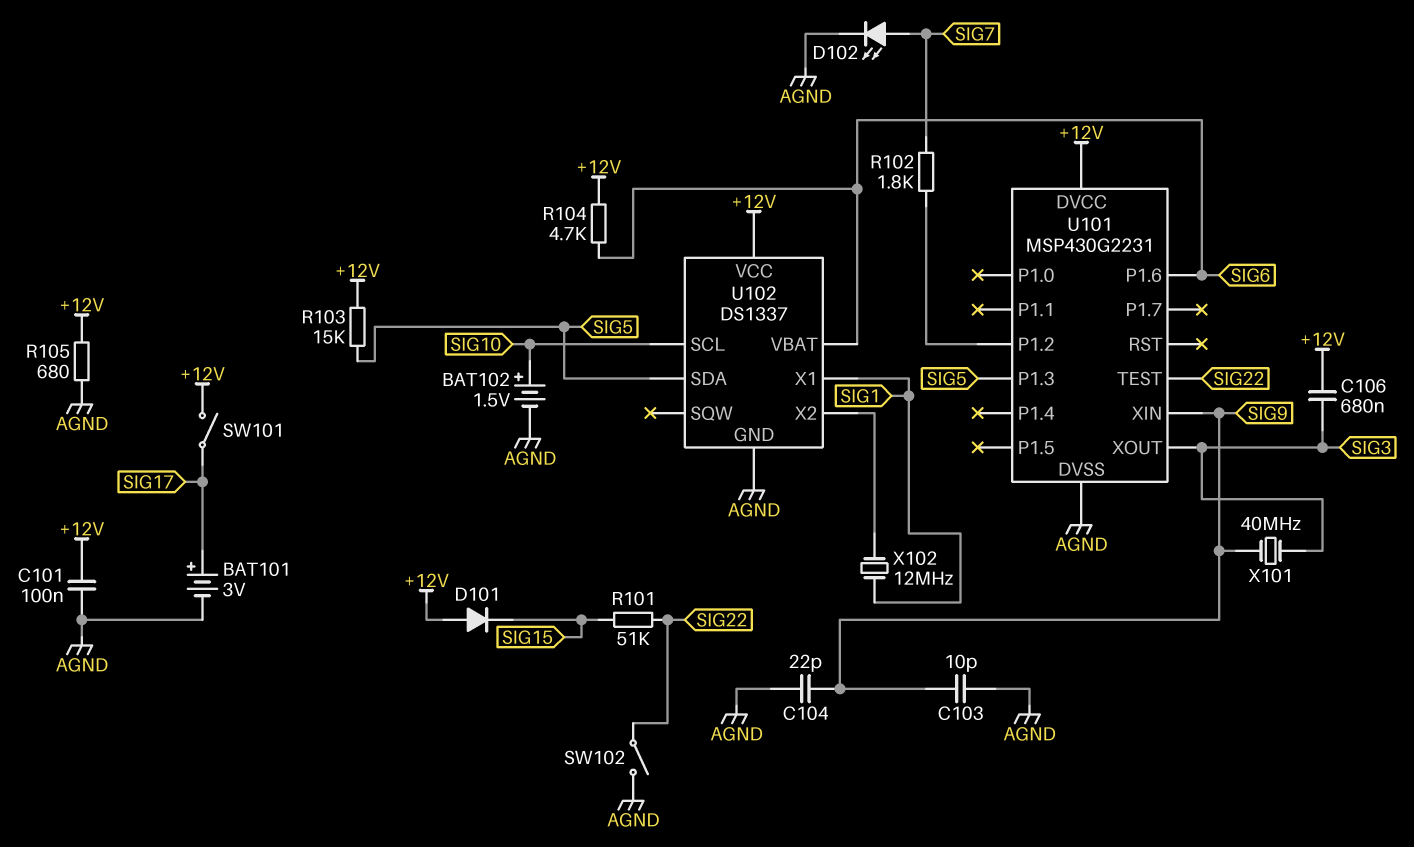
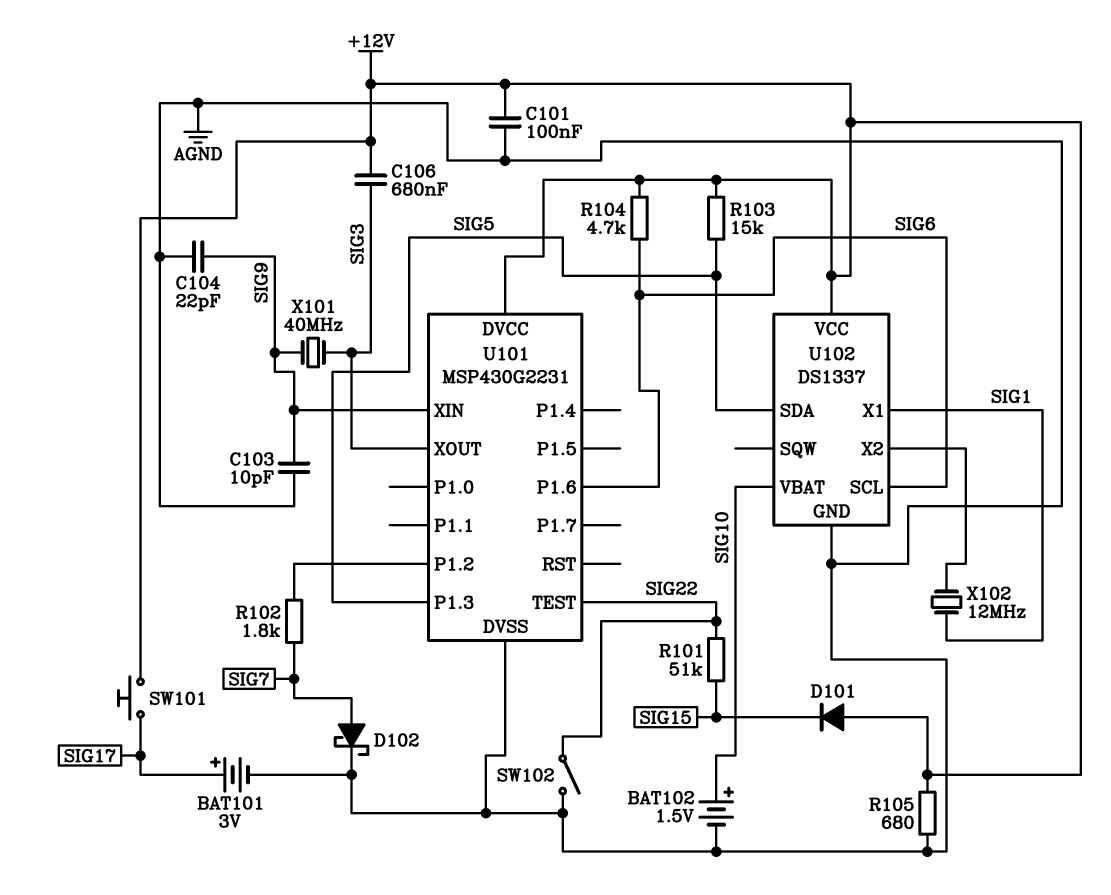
D102: LED (A SIG7, K AGND) -> schottky (A SIG7, K AGND)
SW101: switch (+12V, SIG17) -> button (+12V, SIG17)
U102 pin SCL: SIG10 -> SIG6
U102 pin VBAT: SIG6 -> SIG10

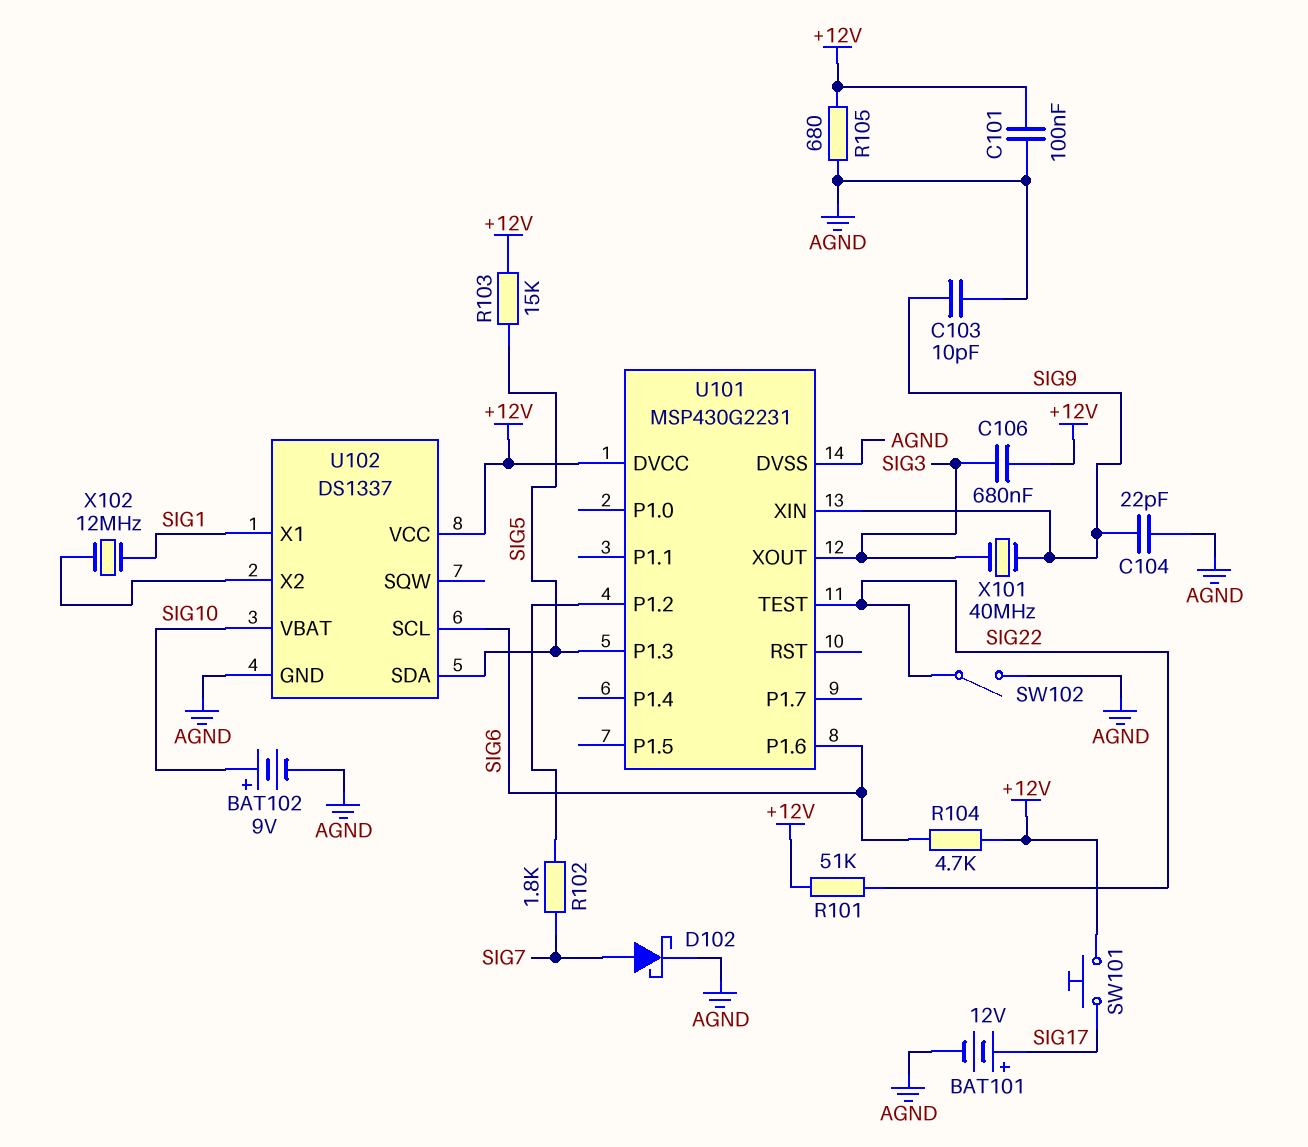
BAT101: 3V (plus SIG17, minus AGND) -> 12V (plus SIG17, minus AGND)
BAT102: 1.5V (plus SIG10, minus AGND) -> 9V (plus SIG10, minus AGND)
D101: diode (A +12V, K SIG15) -> none
R101: 51k (SIG15, SIG22) -> 51k (+12V, SIG22)

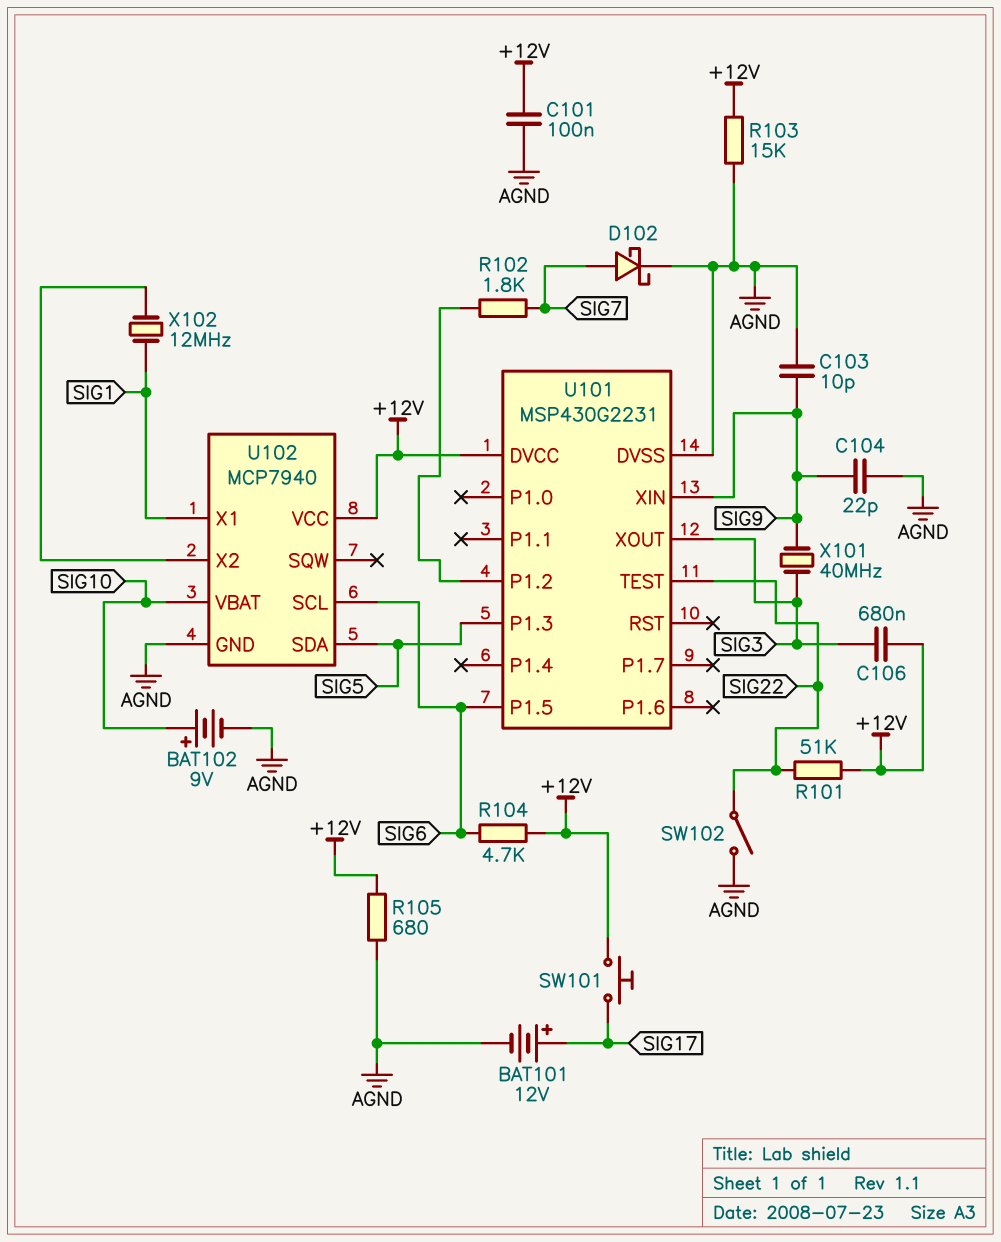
R103: 15k (+12V, SIG5) -> 15k (+12V, AGND)
U101 pin P1.5: none -> SIG6
U101 pin P1.6: SIG6 -> none
U102: DS1337 -> MCP7940

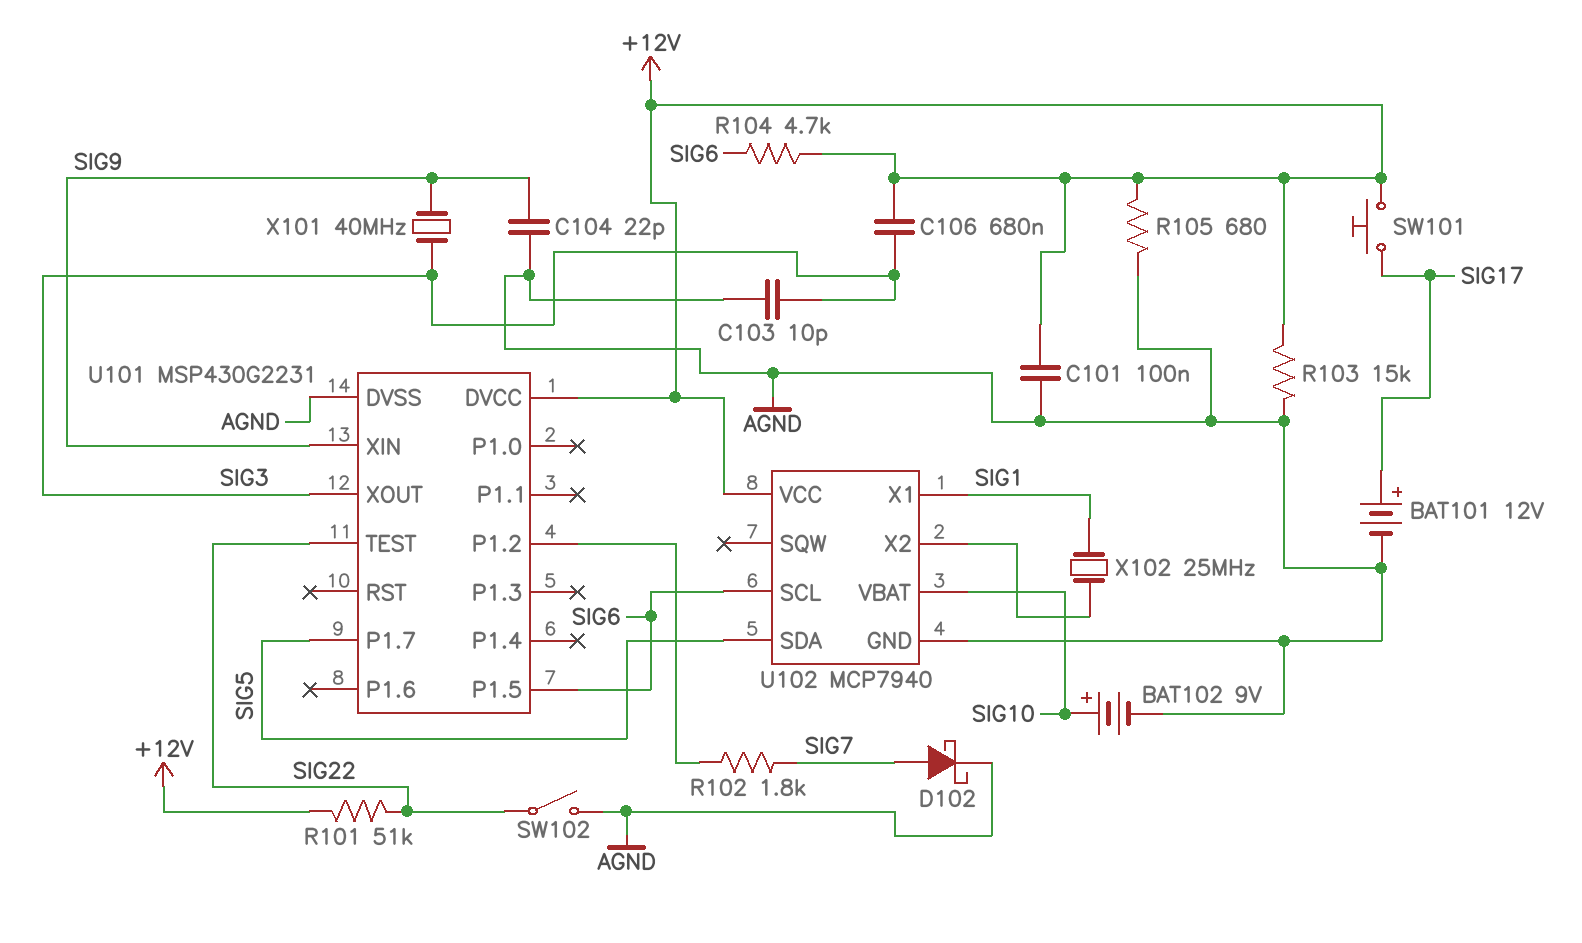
C103: 10pF (AGND, SIG9) -> 10pF (AGND, SIG3)
U101 pin P1.3: SIG5 -> none
U101 pin P1.7: none -> SIG5
X102: 12MHz (SIG1, U102/X2) -> 25MHz (SIG1, U102/X2)

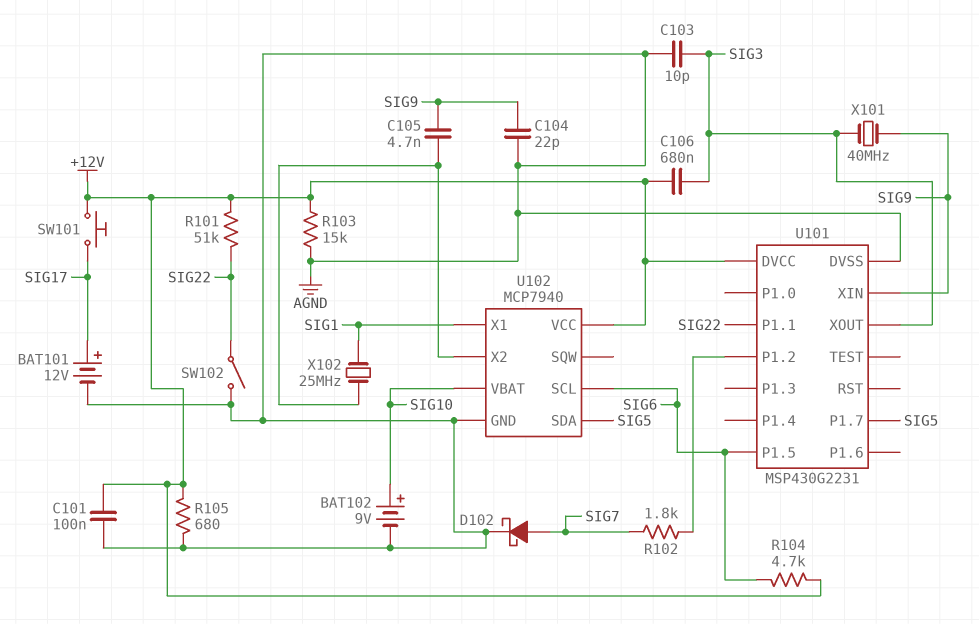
C105: none -> 4.7nF (SIG9, U102/X2)
U101 pin P1.1: none -> SIG22
U101 pin TEST: SIG22 -> none

